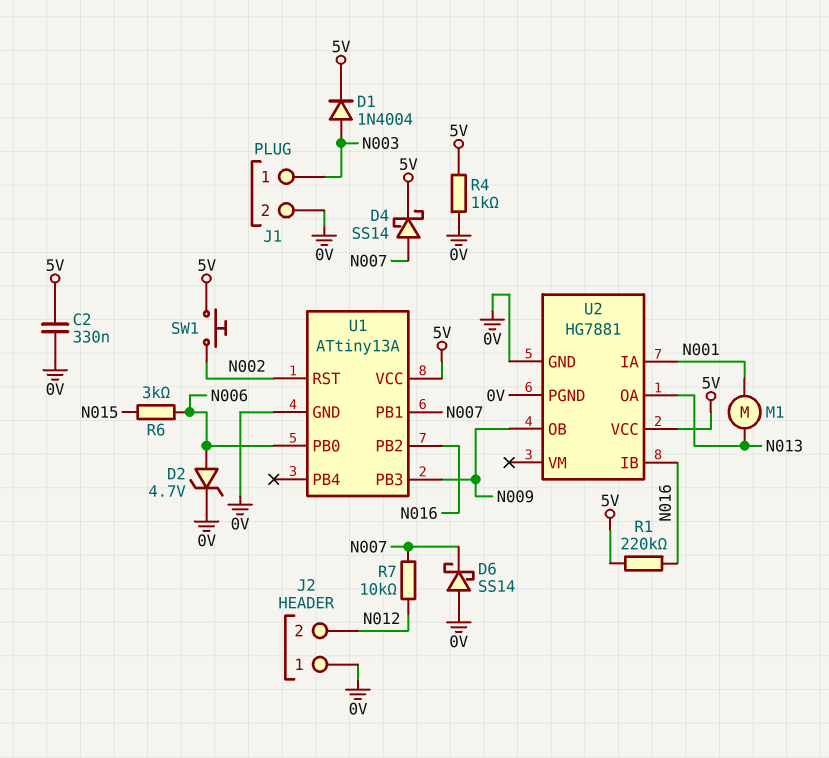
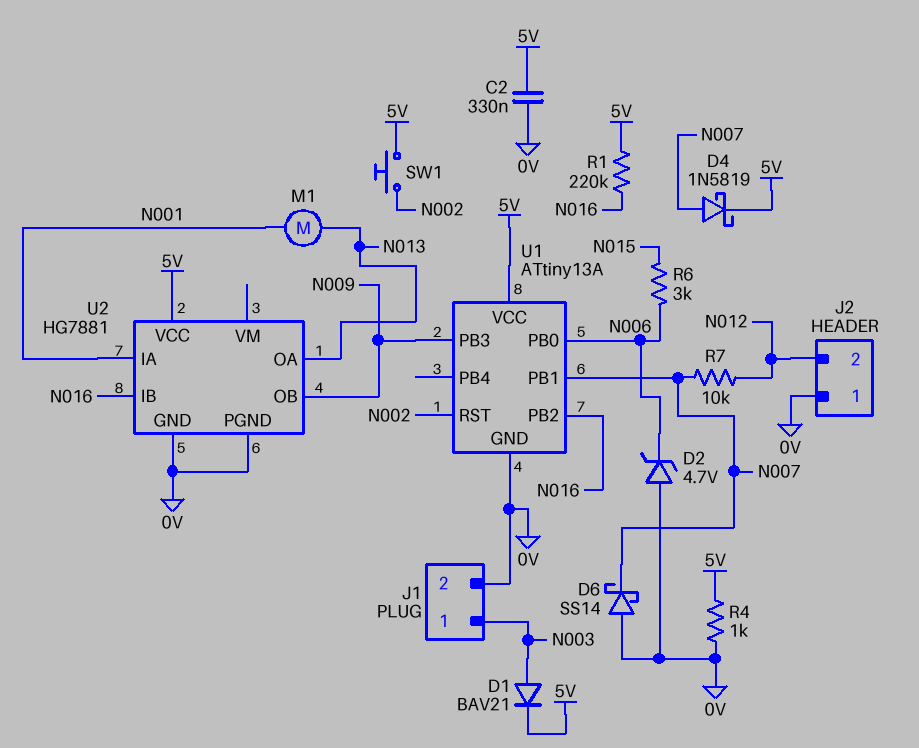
D1: diode 1N4004 (A N003, K 5V) -> diode BAV21 (A N003, K 5V)
D2: zener 4.7V (A N006, K 0V) -> zener 4.7V (A 0V, K N006)
D4: schottky SS14 (A N007, K 5V) -> schottky 1N5819 (A N007, K 5V)

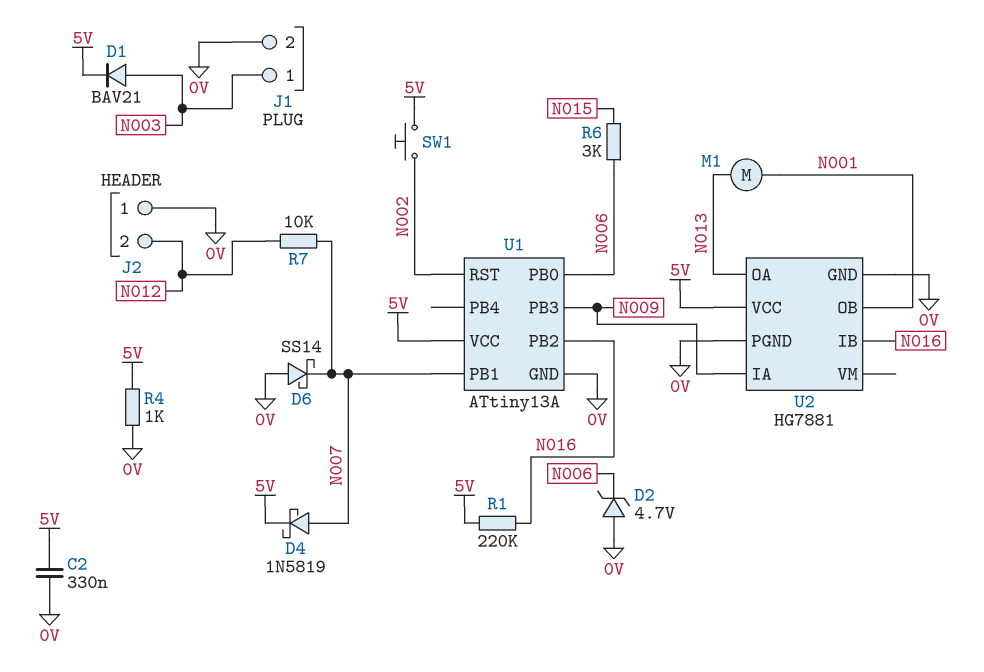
U2 pin IA: N001 -> N009
U2 pin OB: N009 -> N001

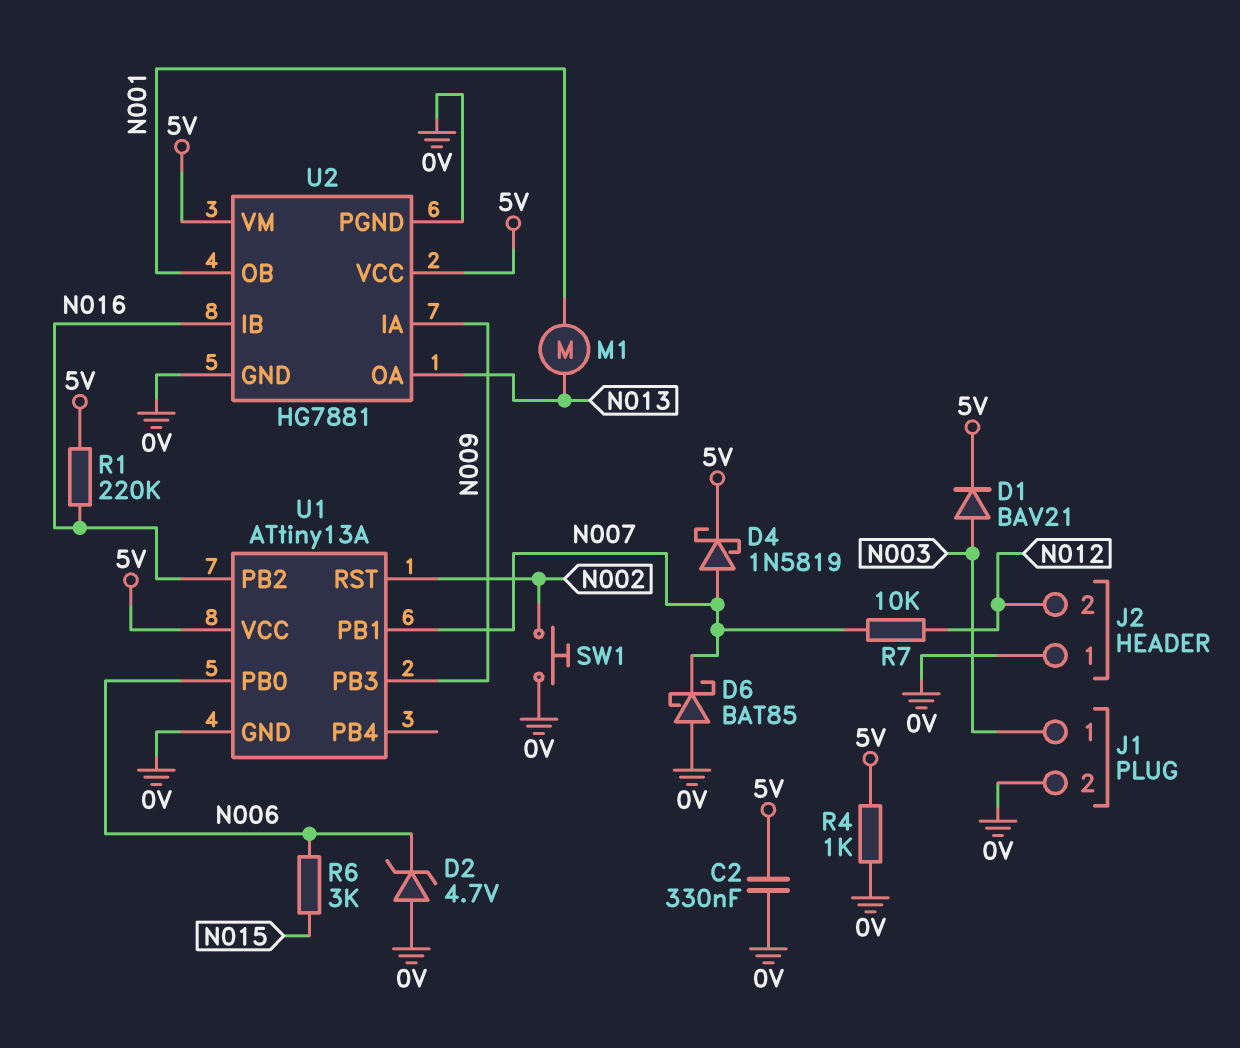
D6: schottky SS14 (A 0V, K N007) -> schottky BAT85 (A 0V, K N007)
SW1: button (5V, N002) -> button (0V, N002)
U2 pin VM: none -> 5V

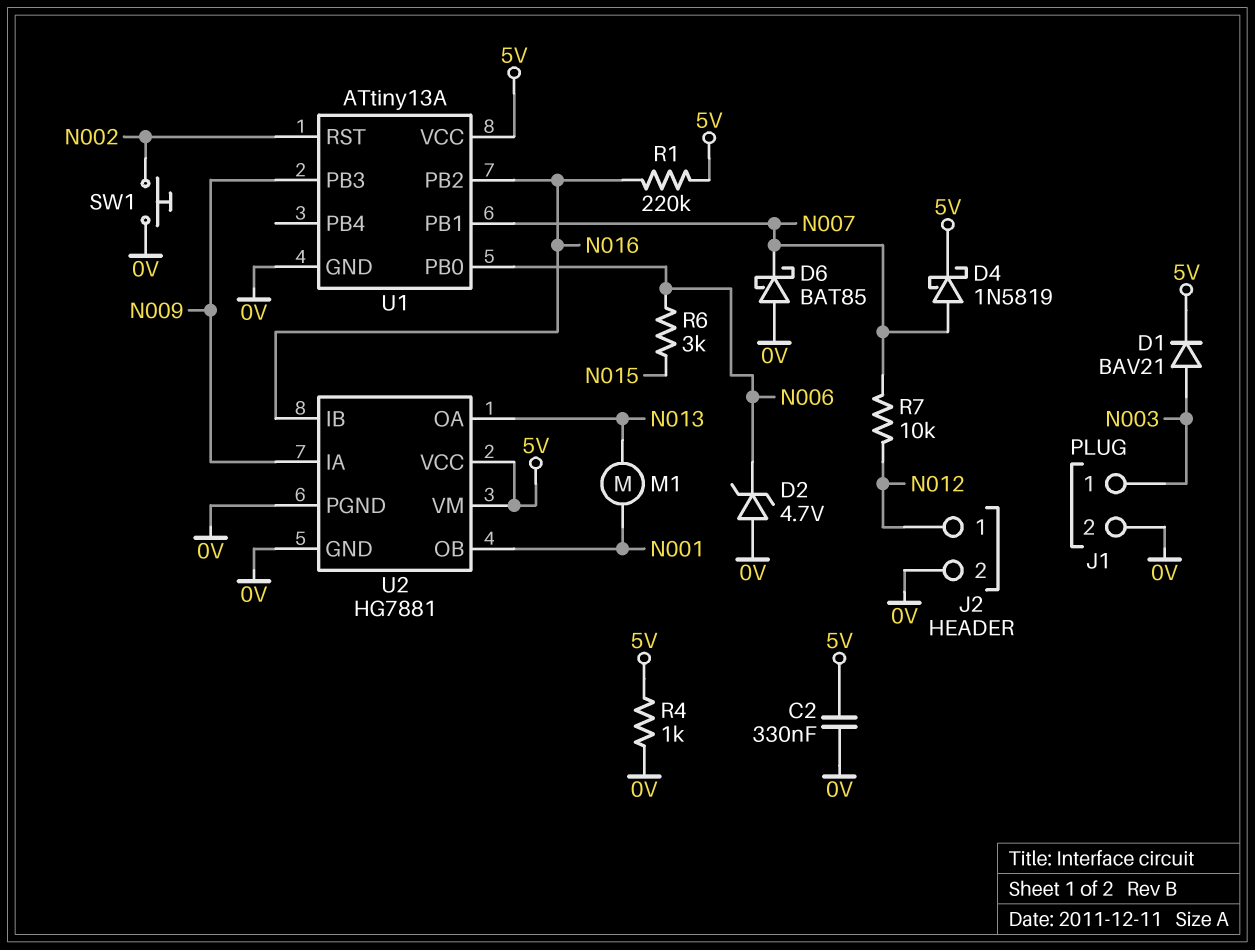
J2 pin 1: 0V -> N012
J2 pin 2: N012 -> 0V

